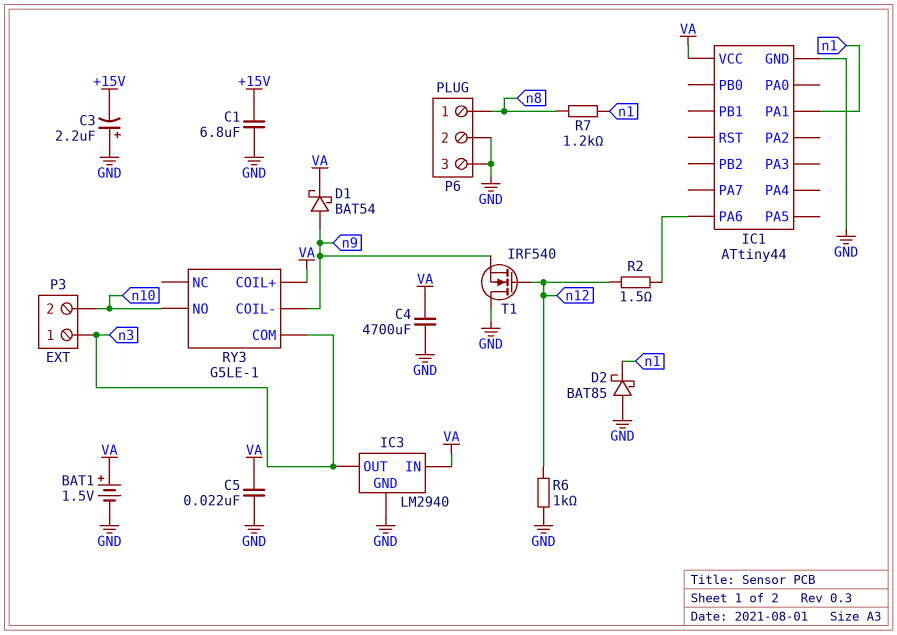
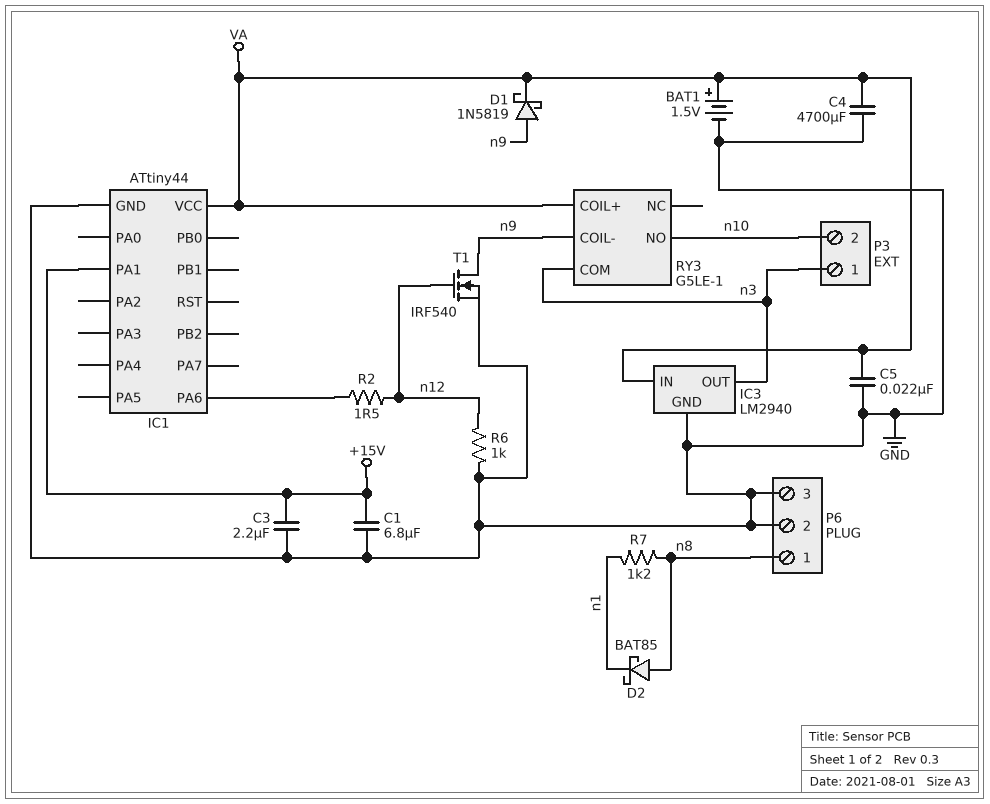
C3: 2.2uF (plus GND, minus +15V) -> 2.2uF (+15V, GND)
D1: schottky BAT54 (A n9, K VA) -> schottky 1N5819 (A n9, K VA)
D2: schottky BAT85 (A GND, K n1) -> schottky BAT85 (A n8, K n1)
IC1 pin PA1: n1 -> +15V
T1: NMOS IRF540 (G n12, D GND, S n9) -> NMOS IRF540 (G n12, D n9, S GND)

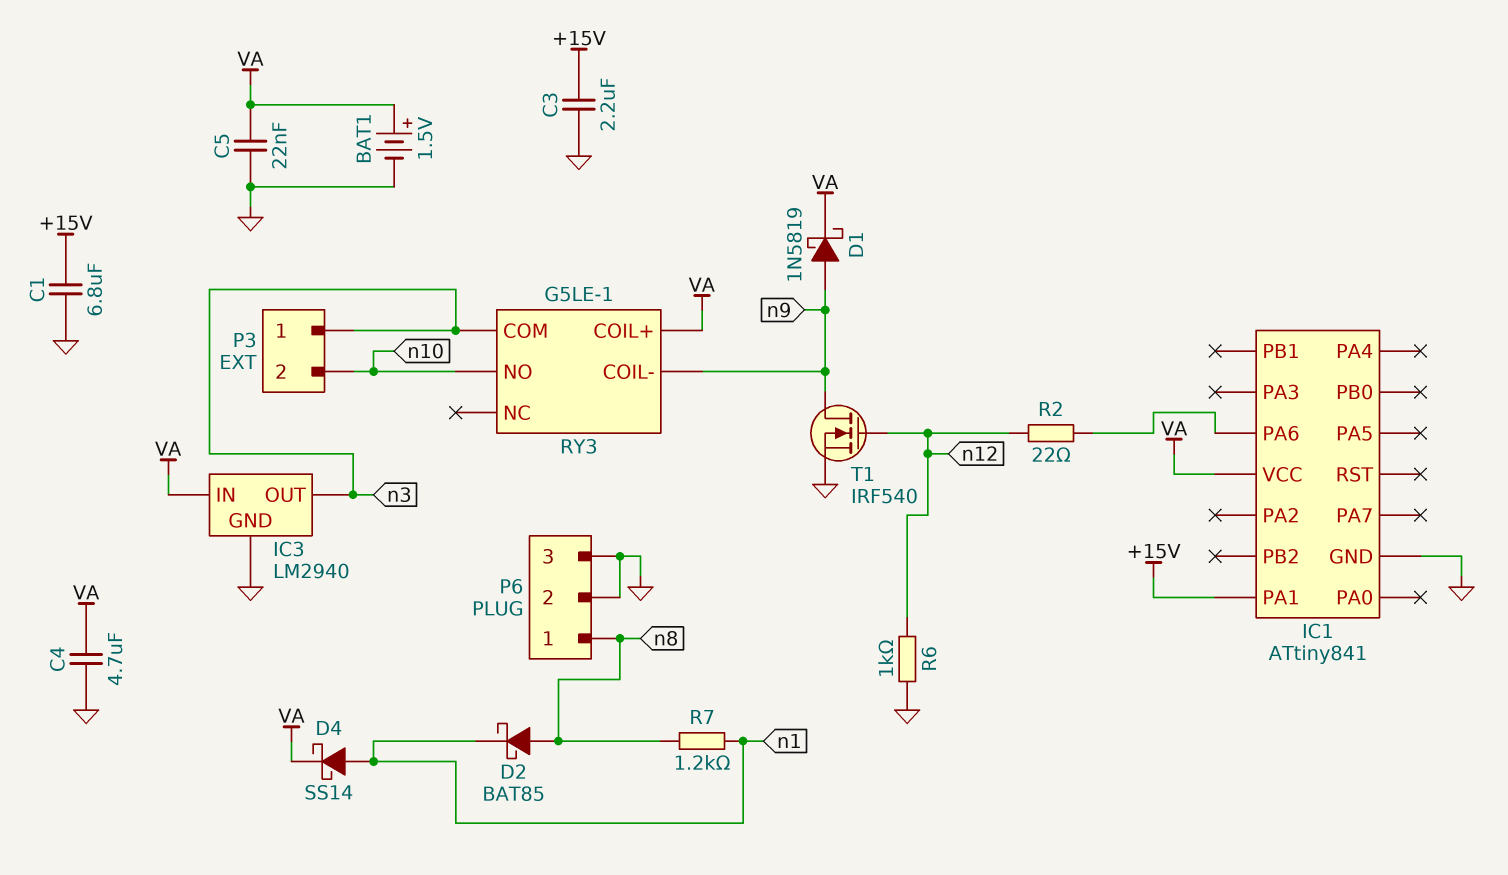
C4: 4700uF (GND, VA) -> 4.7uF (GND, VA)
D4: none -> schottky SS14 (A n1, K VA)
IC1: ATtiny44 -> ATtiny841
R2: 1.5 (IC1/PA6, n12) -> 22 (IC1/PA6, n12)

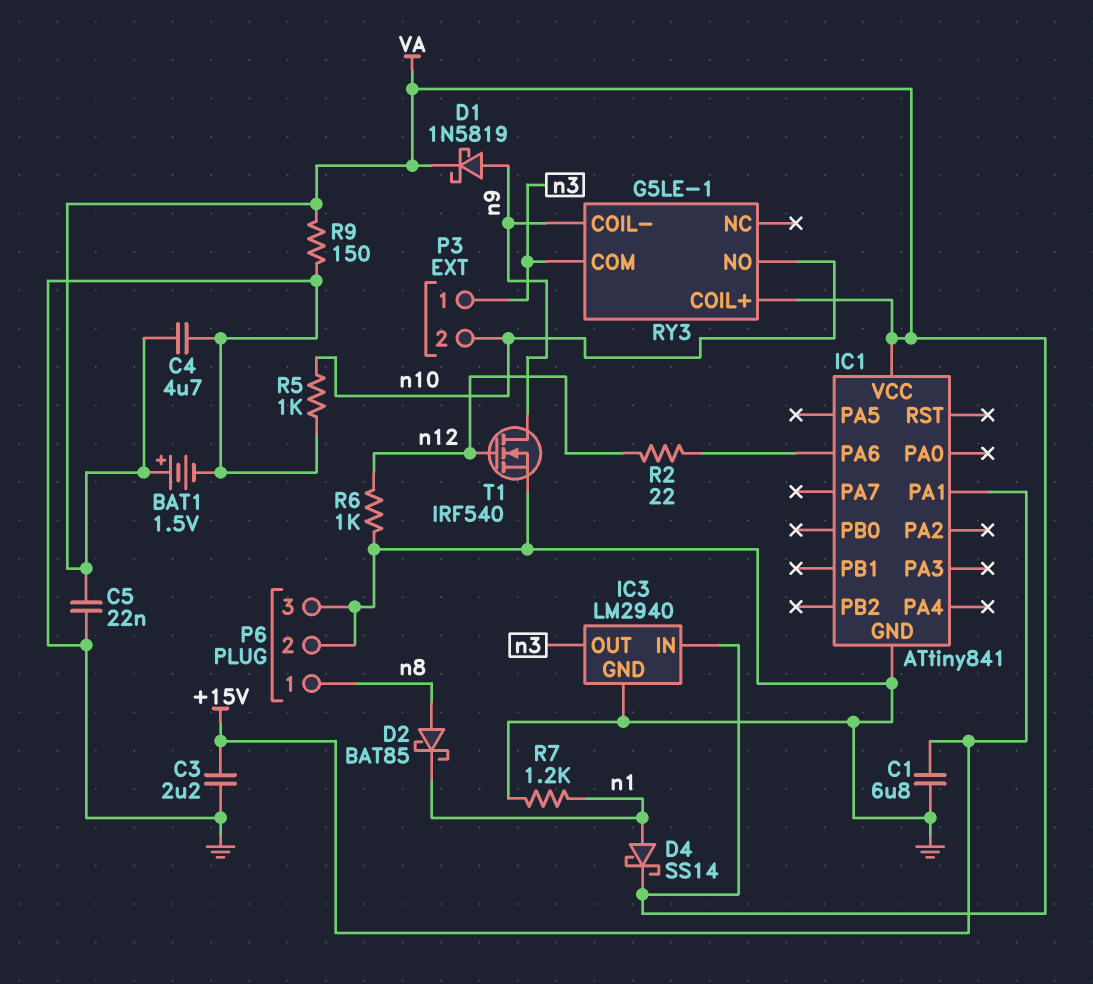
R5: none -> 1k (GND, n10)
R7: 1.2k (n1, n8) -> 1.2k (GND, n1)
R9: none -> 150 (GND, VA)

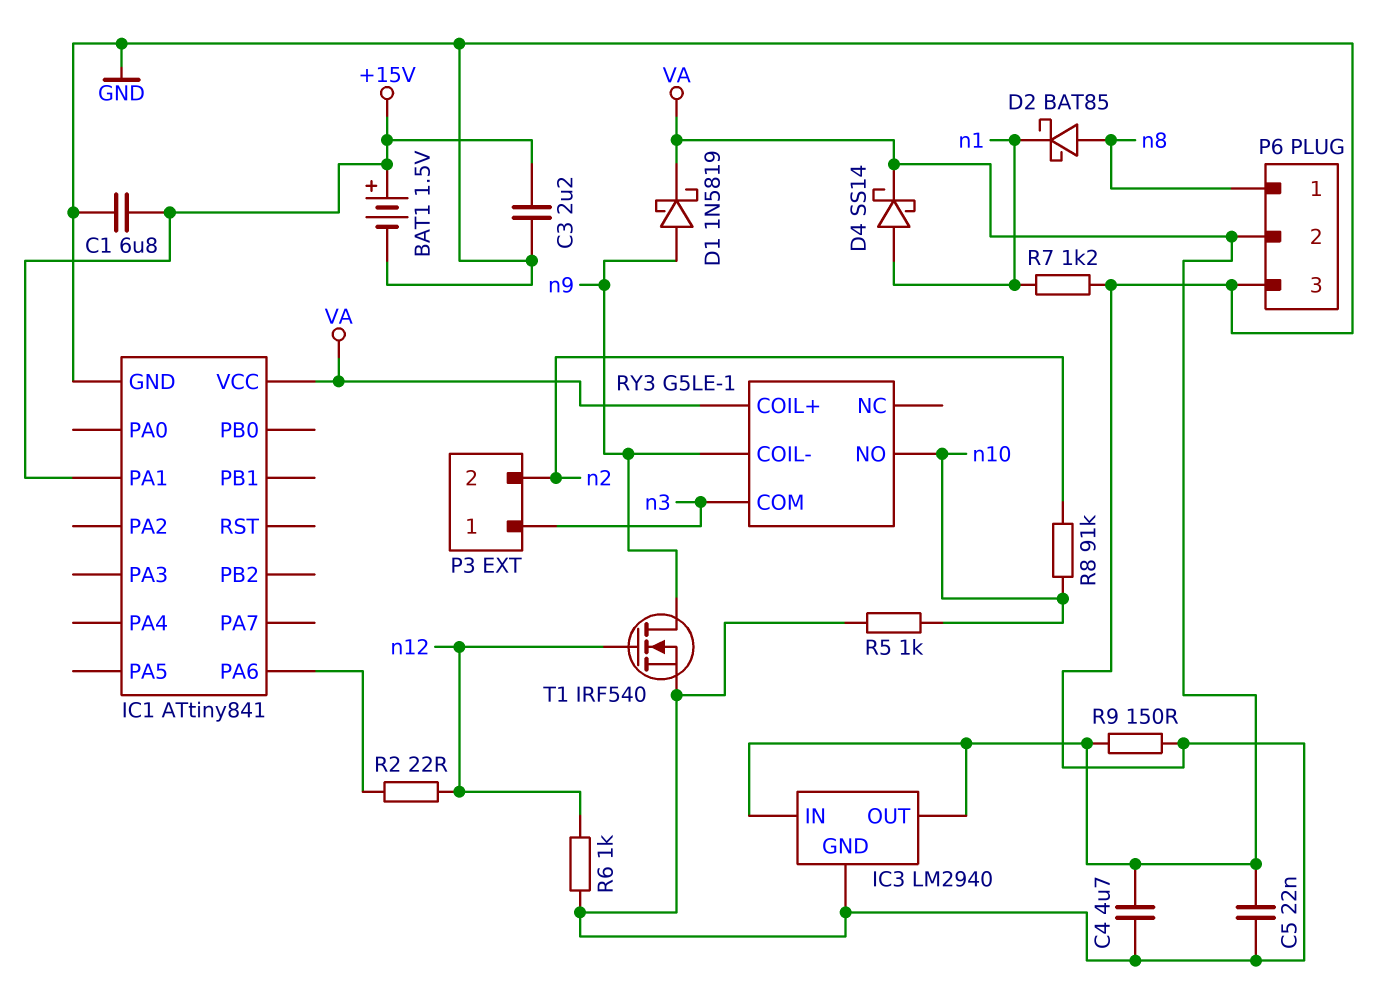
BAT1: 1.5V (plus VA, minus GND) -> 1.5V (plus +15V, minus GND)
IC3 pin OUT: n3 -> VA
P3 pin 2: n10 -> n2
P6 pin 2: GND -> VA
R8: none -> 91k (n2, n10)

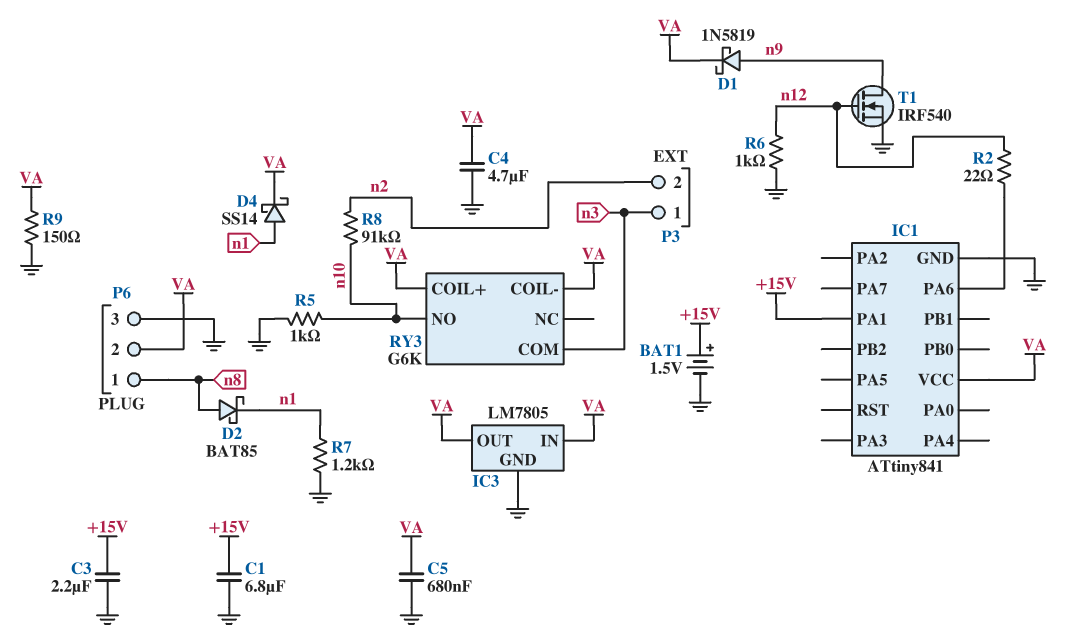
C5: 22nF (GND, VA) -> 680nF (GND, VA)
IC3: LM2940 -> LM7805
RY3: G5LE-1 -> G6K
RY3 pin COIL-: n9 -> VA

